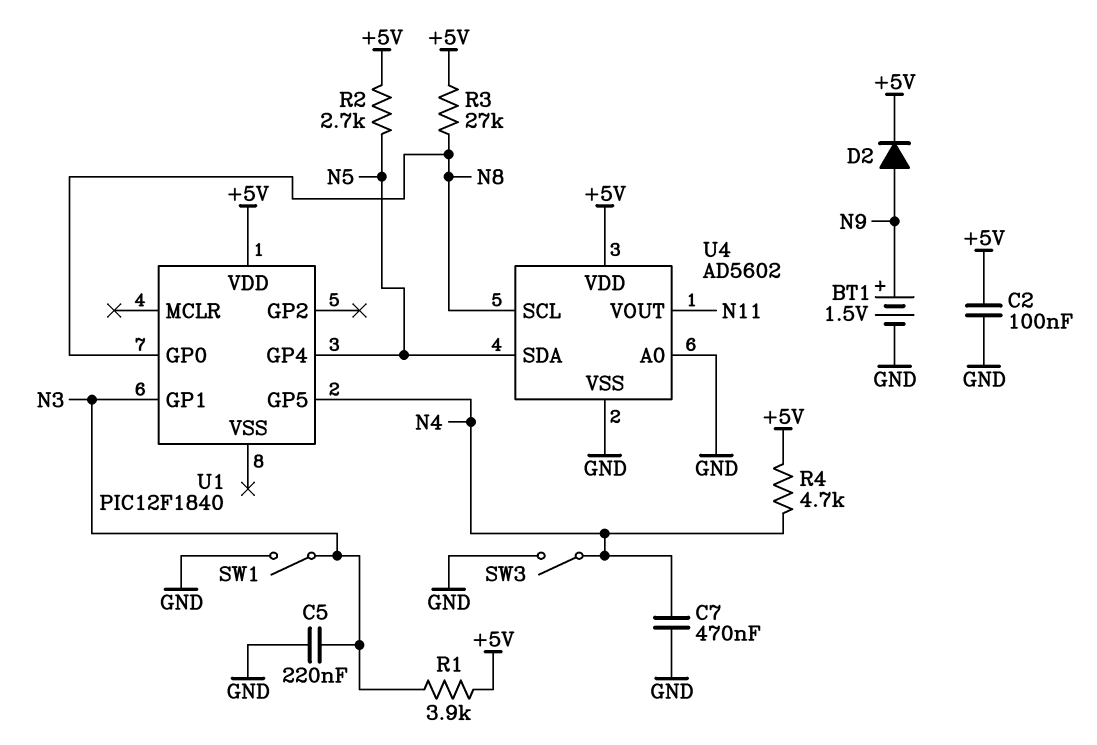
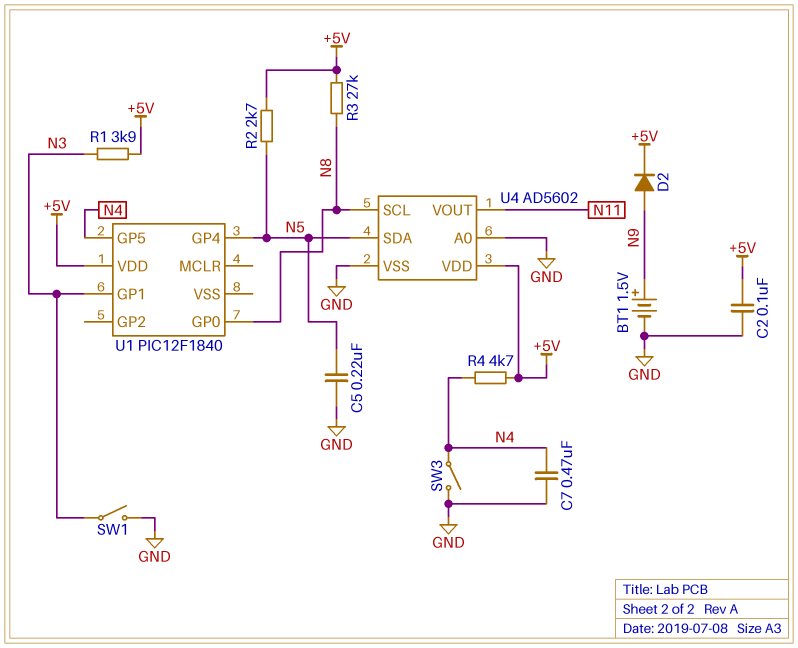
C5: 220nF (GND, N3) -> 220nF (GND, N5)

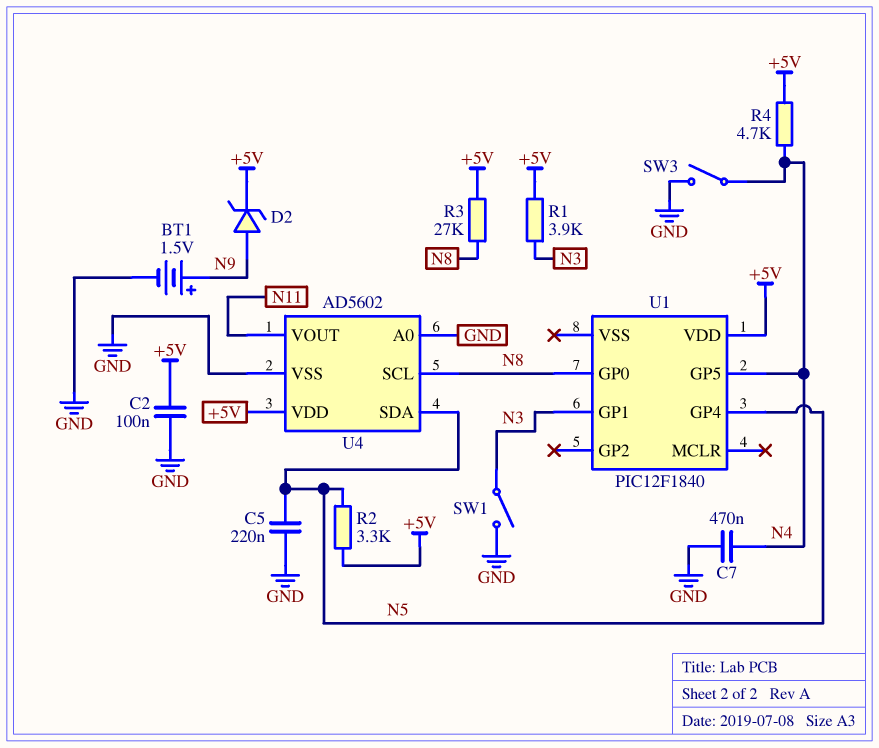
D2: diode (A N9, K +5V) -> zener (A N9, K +5V)
R2: 2.7k (+5V, N5) -> 3.3k (+5V, N5)

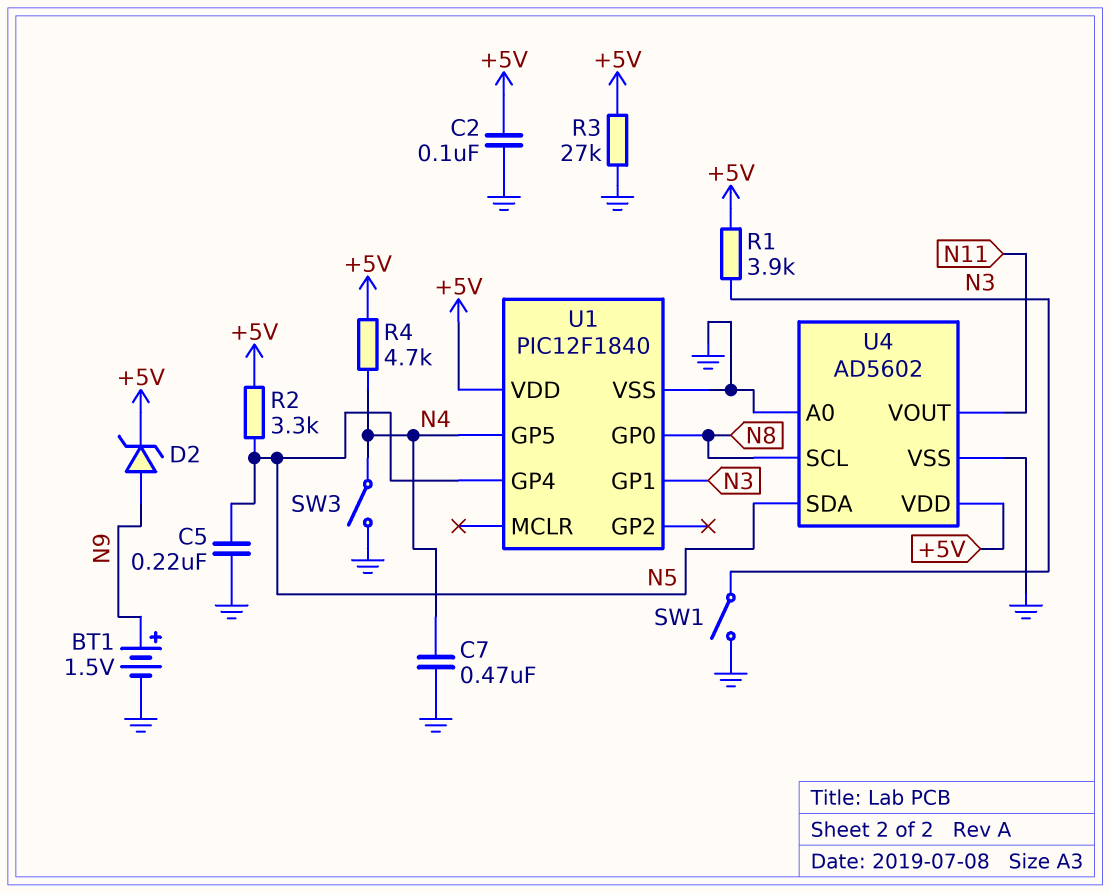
R3: 27k (+5V, N8) -> 27k (+5V, GND)
U1 pin VSS: none -> GND

